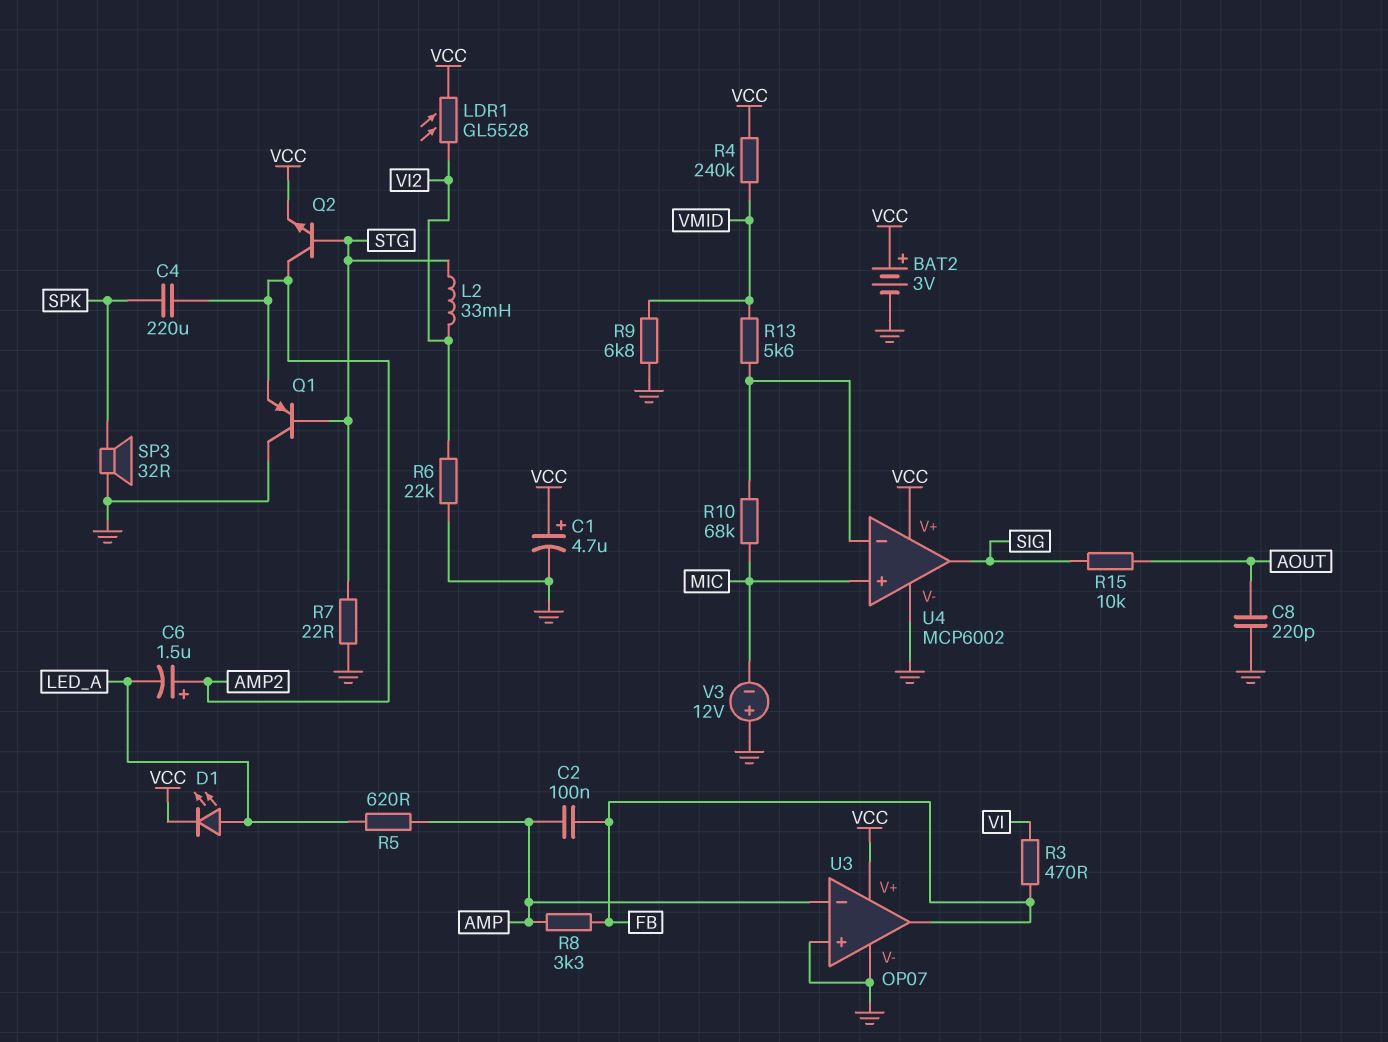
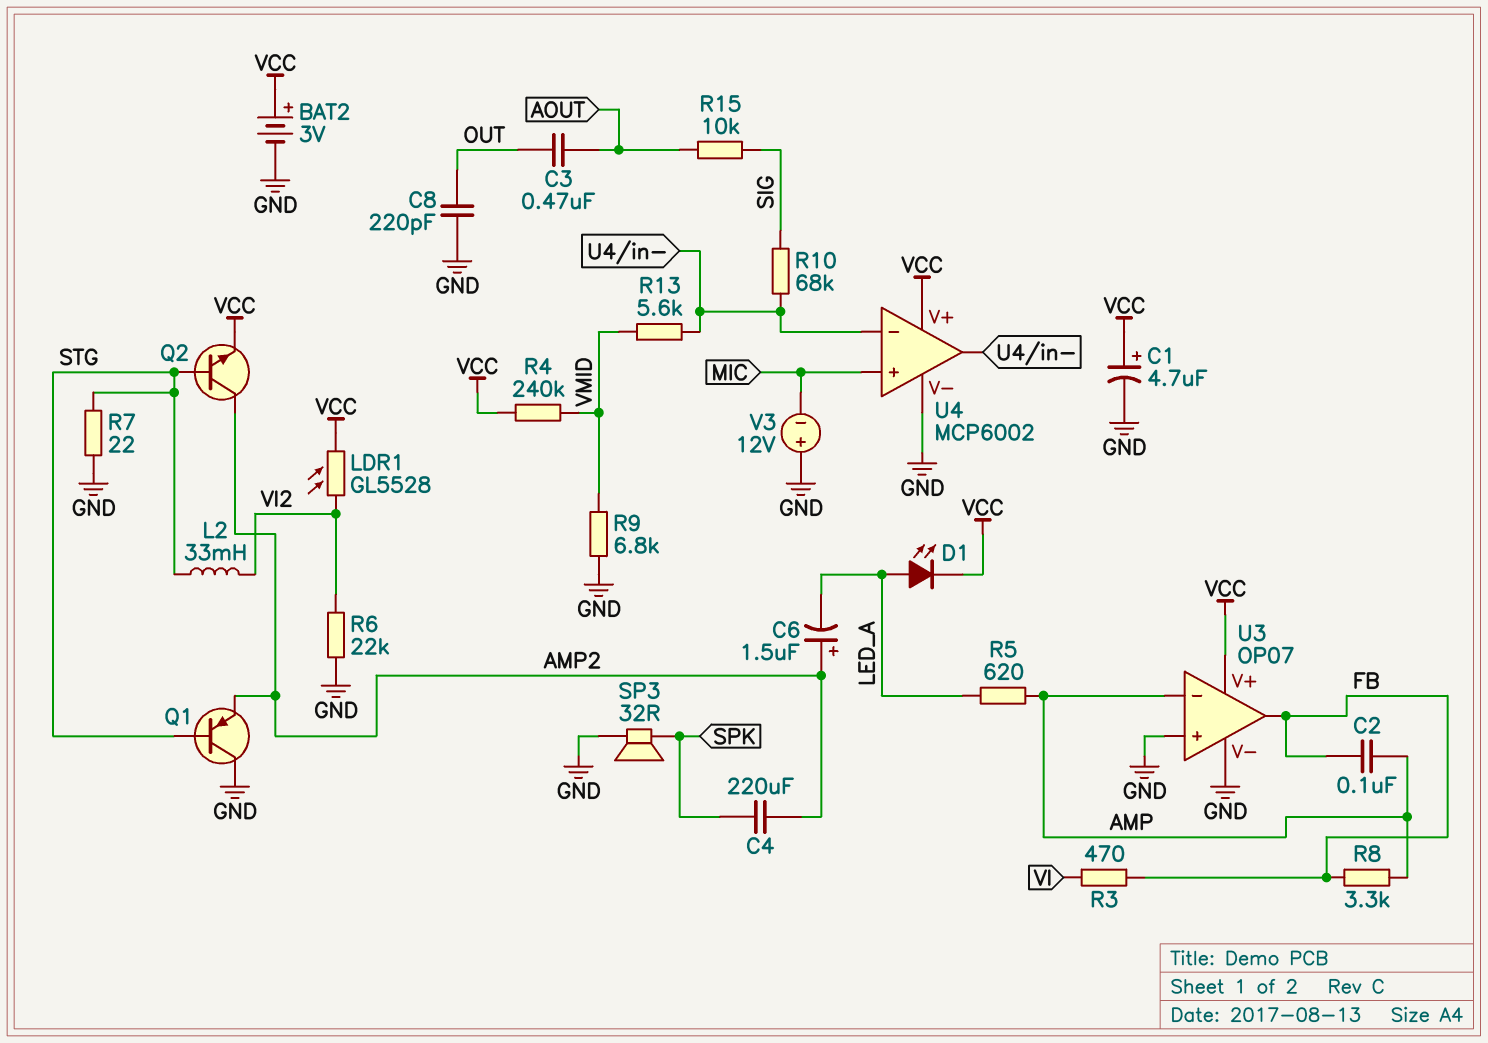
C3: none -> 470nF (AOUT, OUT)
C8: 220pF (AOUT, GND) -> 220pF (GND, OUT)
R10: 68k (MIC, U4/in-) -> 68k (SIG, U4/in-)
U4 pin out: SIG -> U4/in-

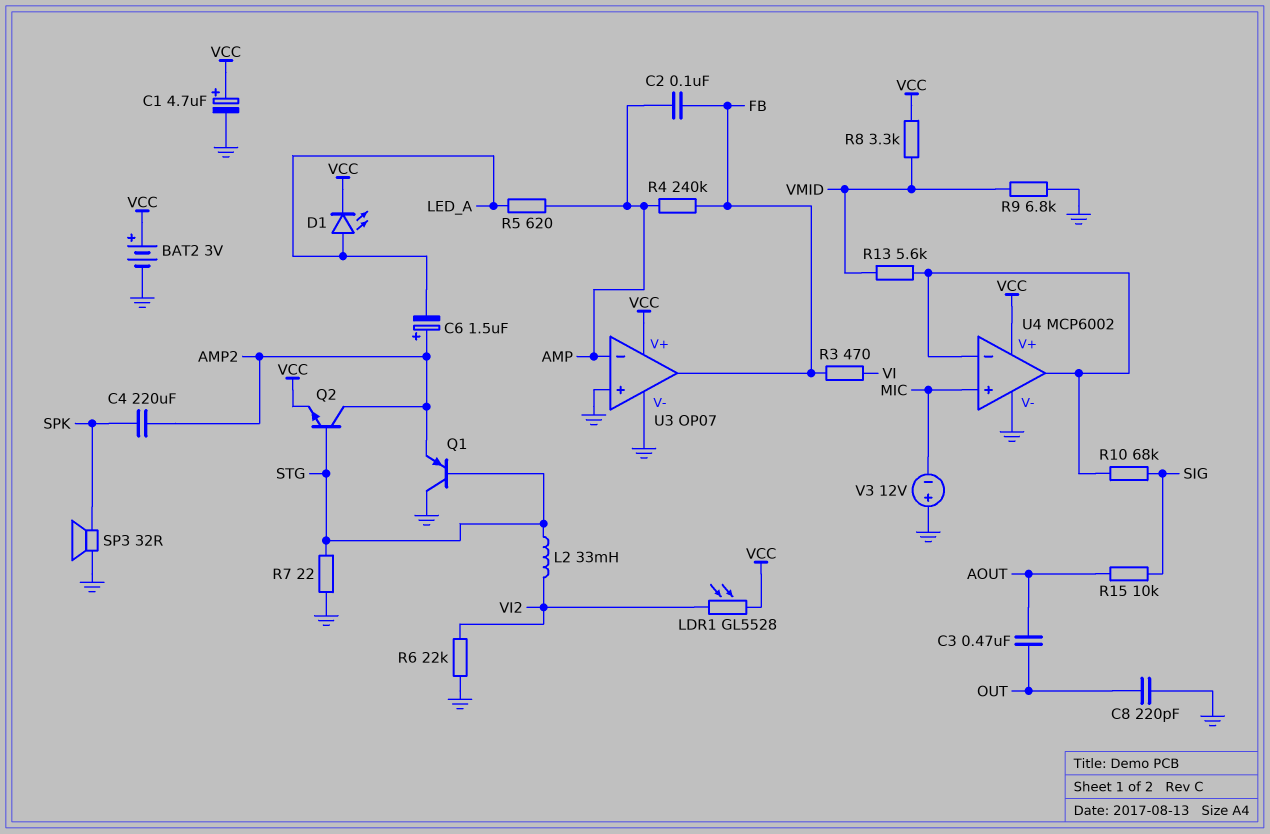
R4: 240k (VCC, VMID) -> 240k (AMP, FB)
R8: 3.3k (AMP, FB) -> 3.3k (VCC, VMID)

